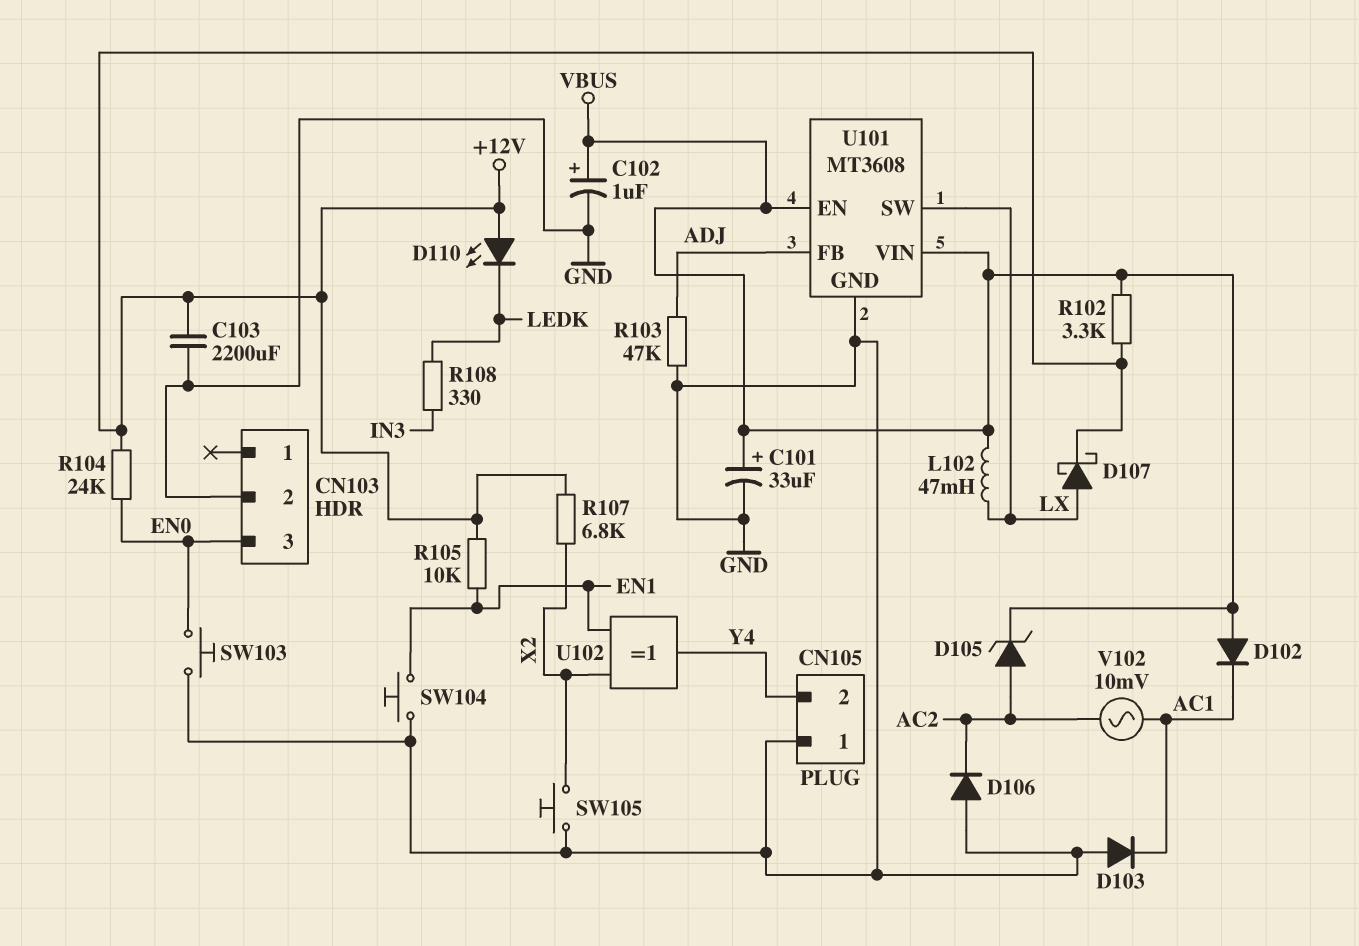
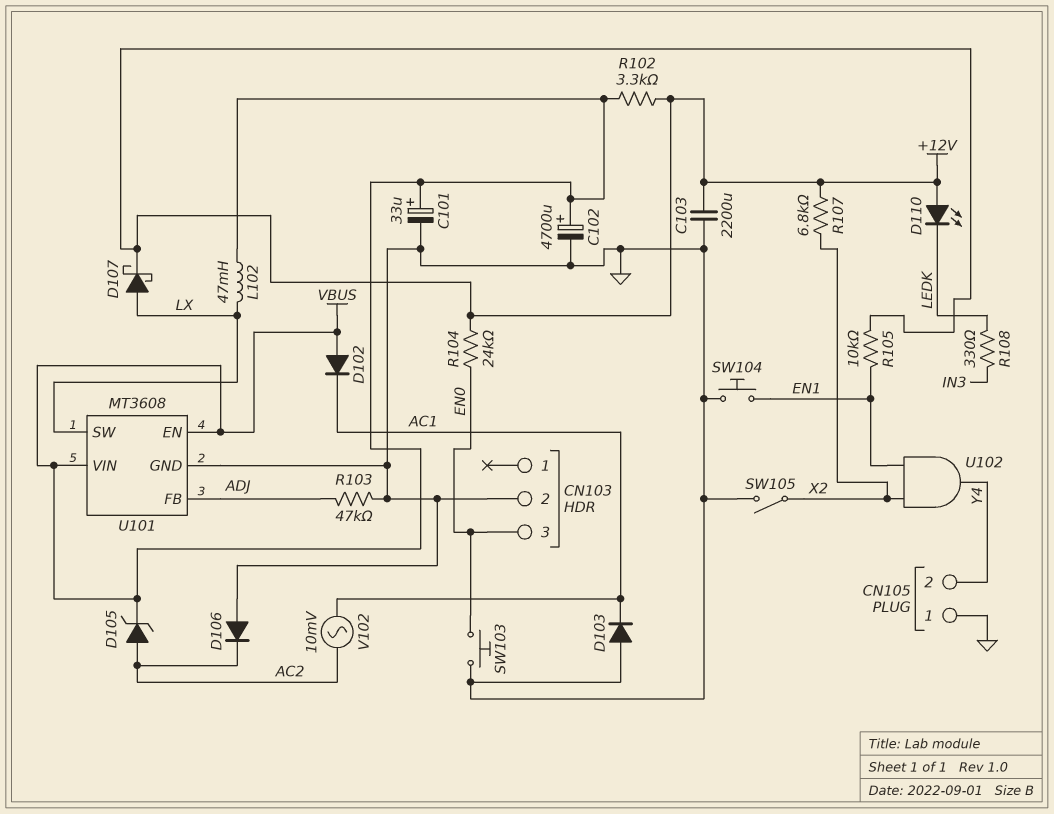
C102: 1uF (plus VBUS, minus GND) -> 4700uF (plus VBUS, minus GND)
SW105: button (GND, X2) -> switch (GND, X2)
U102: XOR (in EN1, in X2, out Y4) -> AND (in EN1, in X2, out Y4)

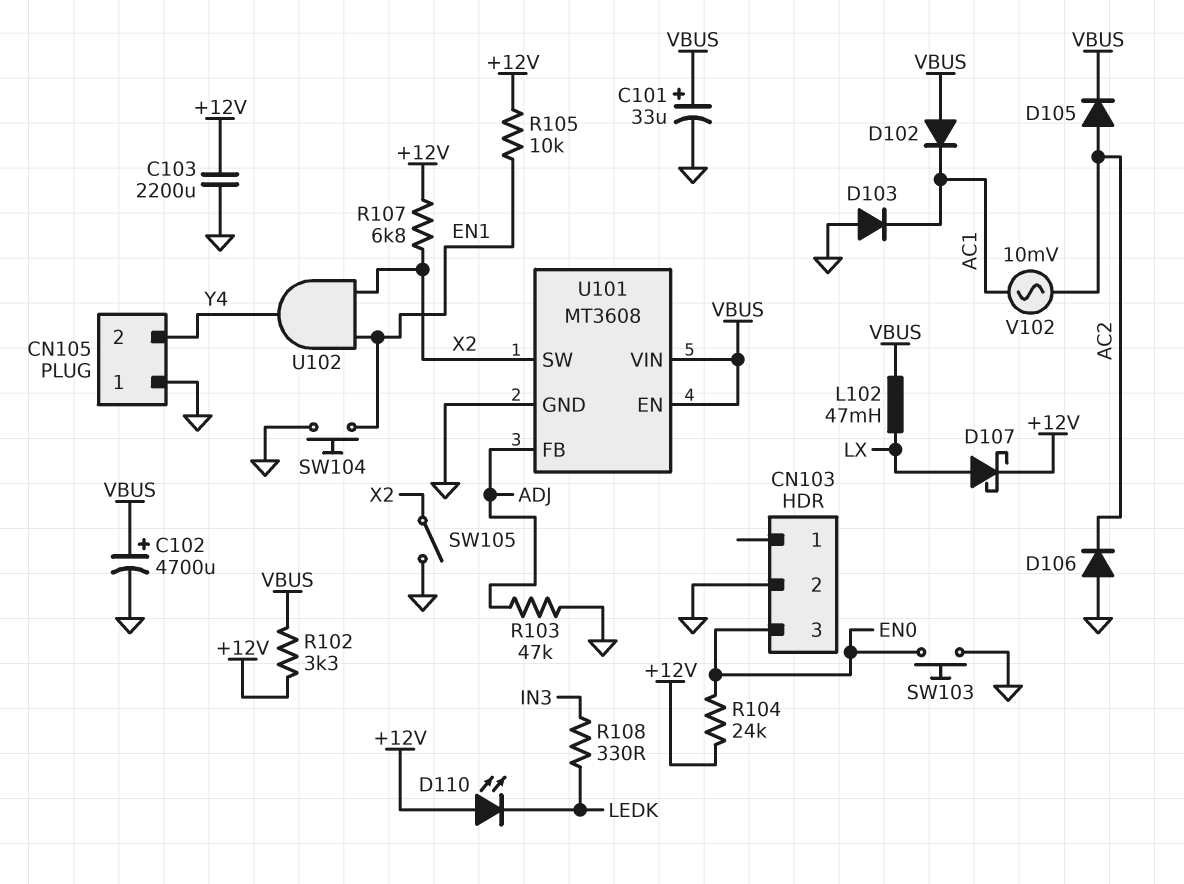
D105: zener (A AC2, K VBUS) -> diode (A AC2, K VBUS)
U101 pin SW: LX -> X2

